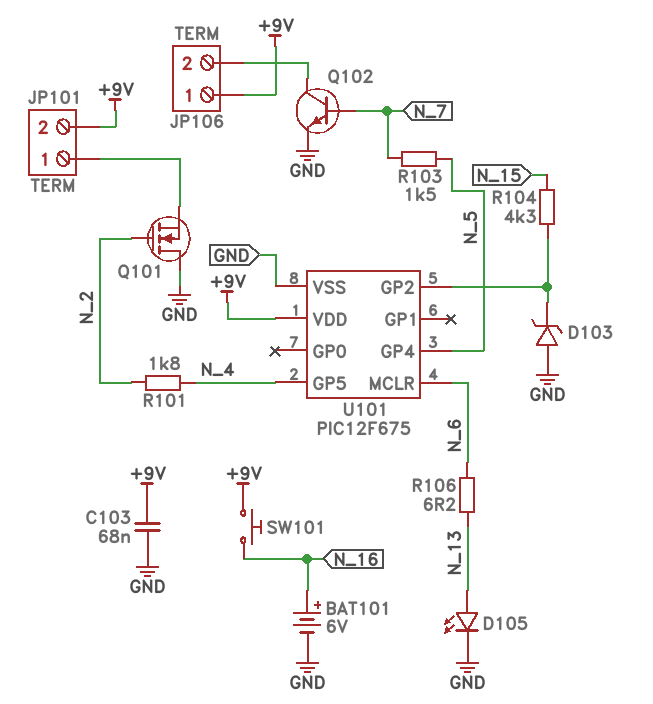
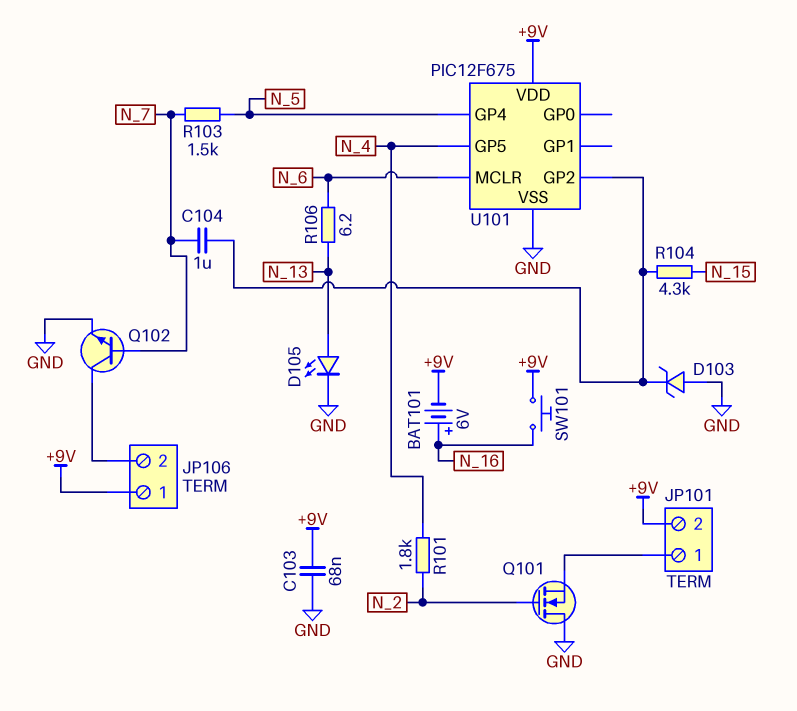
BAT101: 6V (plus N_16, minus GND) -> 6V (plus N_16, minus +9V)
C104: none -> 1uF (N_7, U101/GP2)

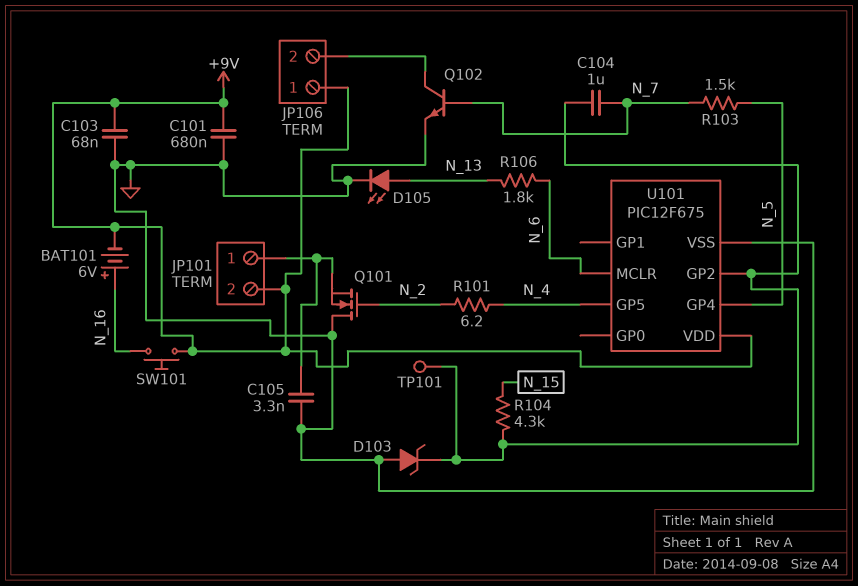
C101: none -> 680nF (+9V, GND)
C105: none -> 3.3nF (GND, JP101/1)
R101: 1.8k (N_2, N_4) -> 6.2 (N_2, N_4)
R106: 6.2 (N_6, N_13) -> 1.8k (N_6, N_13)
TP101: none -> test point (U101/GP2)

